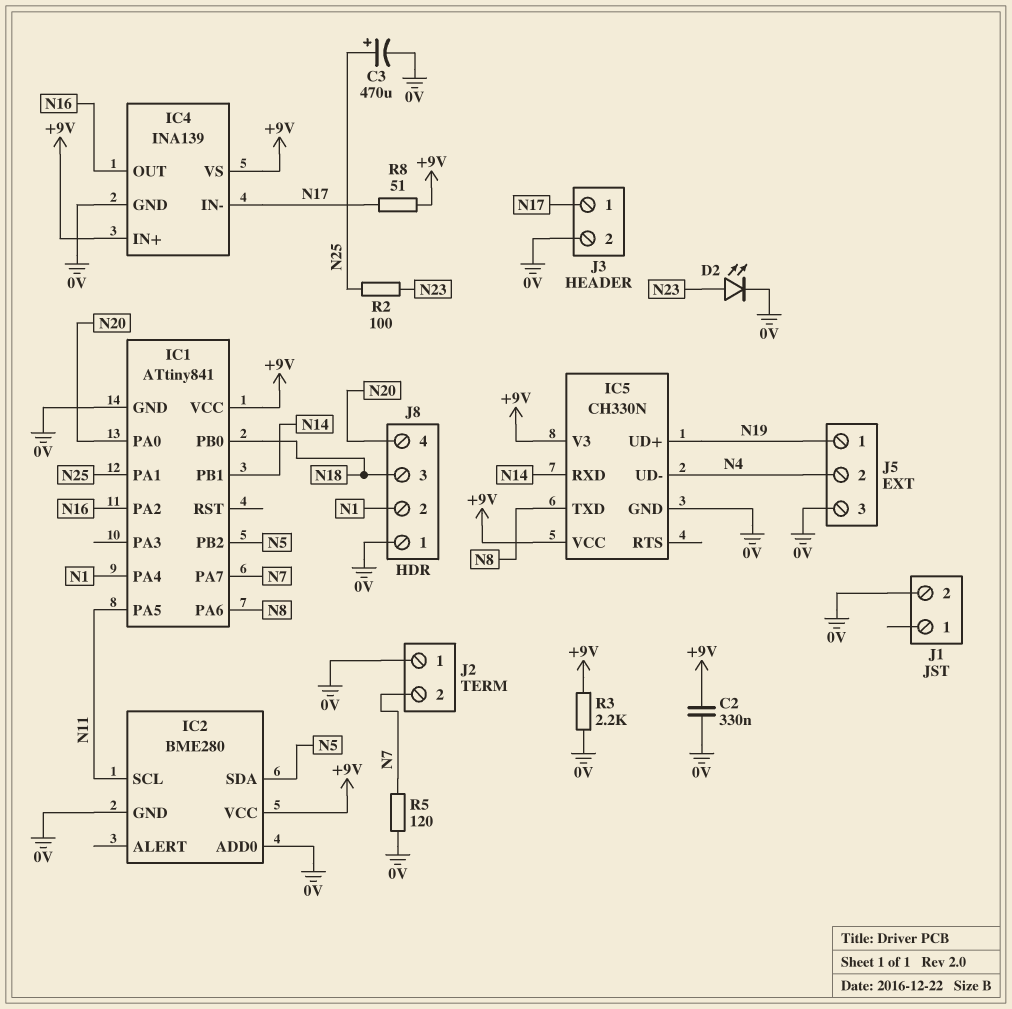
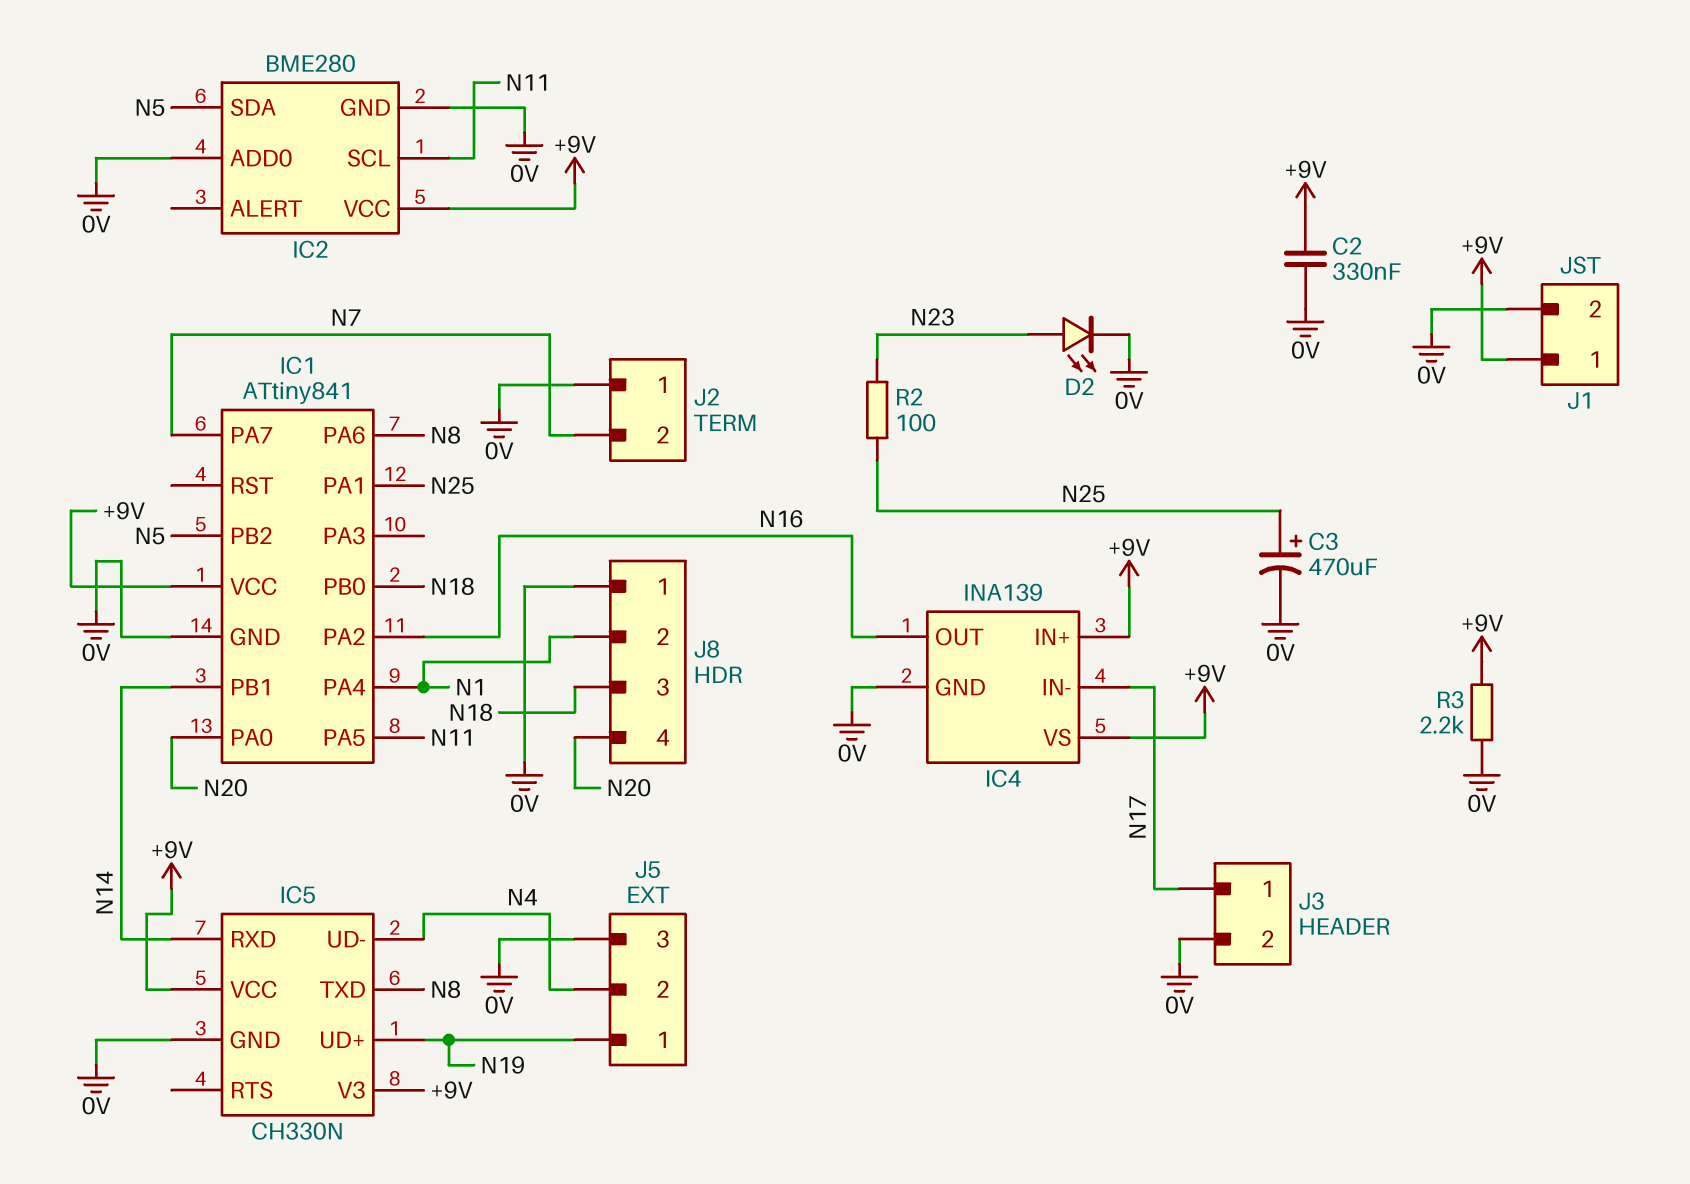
J1 pin 1: none -> +9V
R5: 120 (0V, N7) -> none
R8: 51 (+9V, N17) -> none

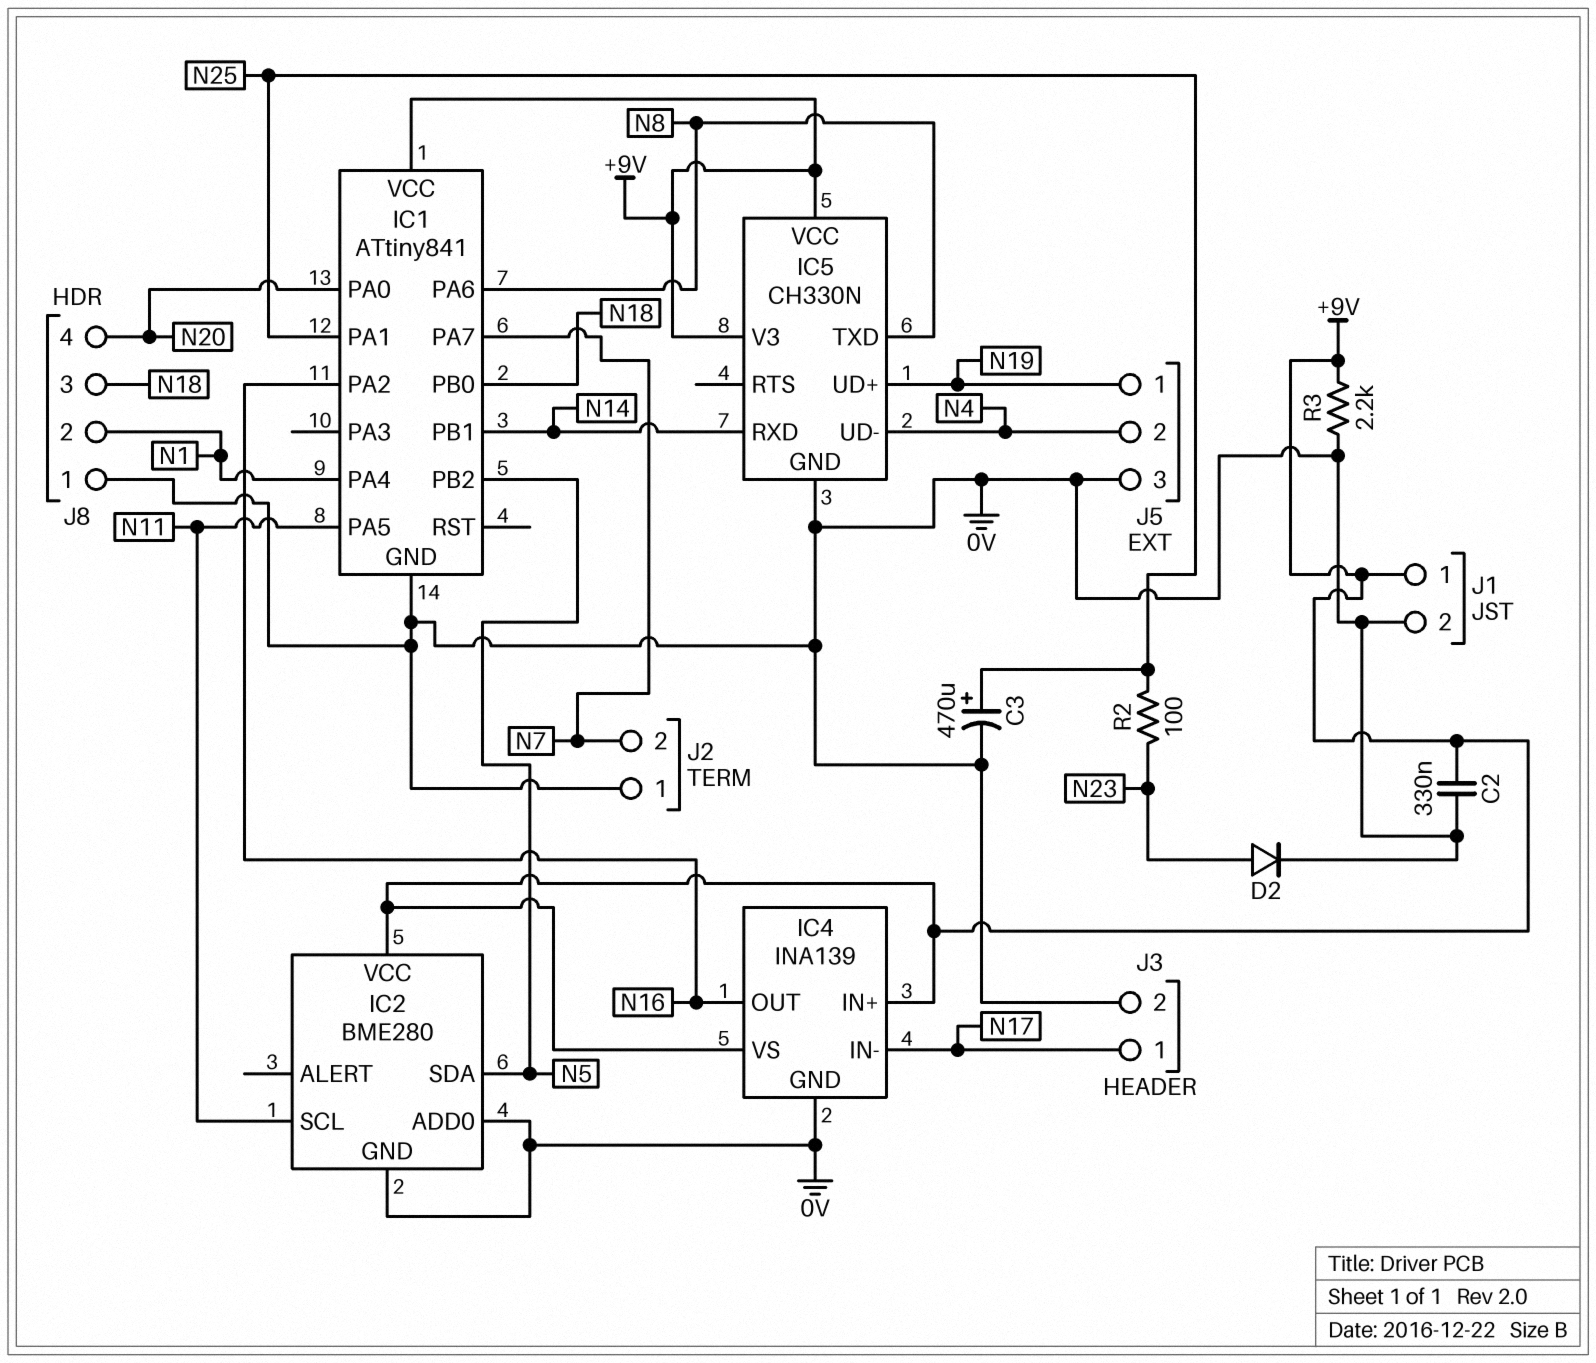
D2: LED (A N23, K 0V) -> diode (A N23, K 0V)

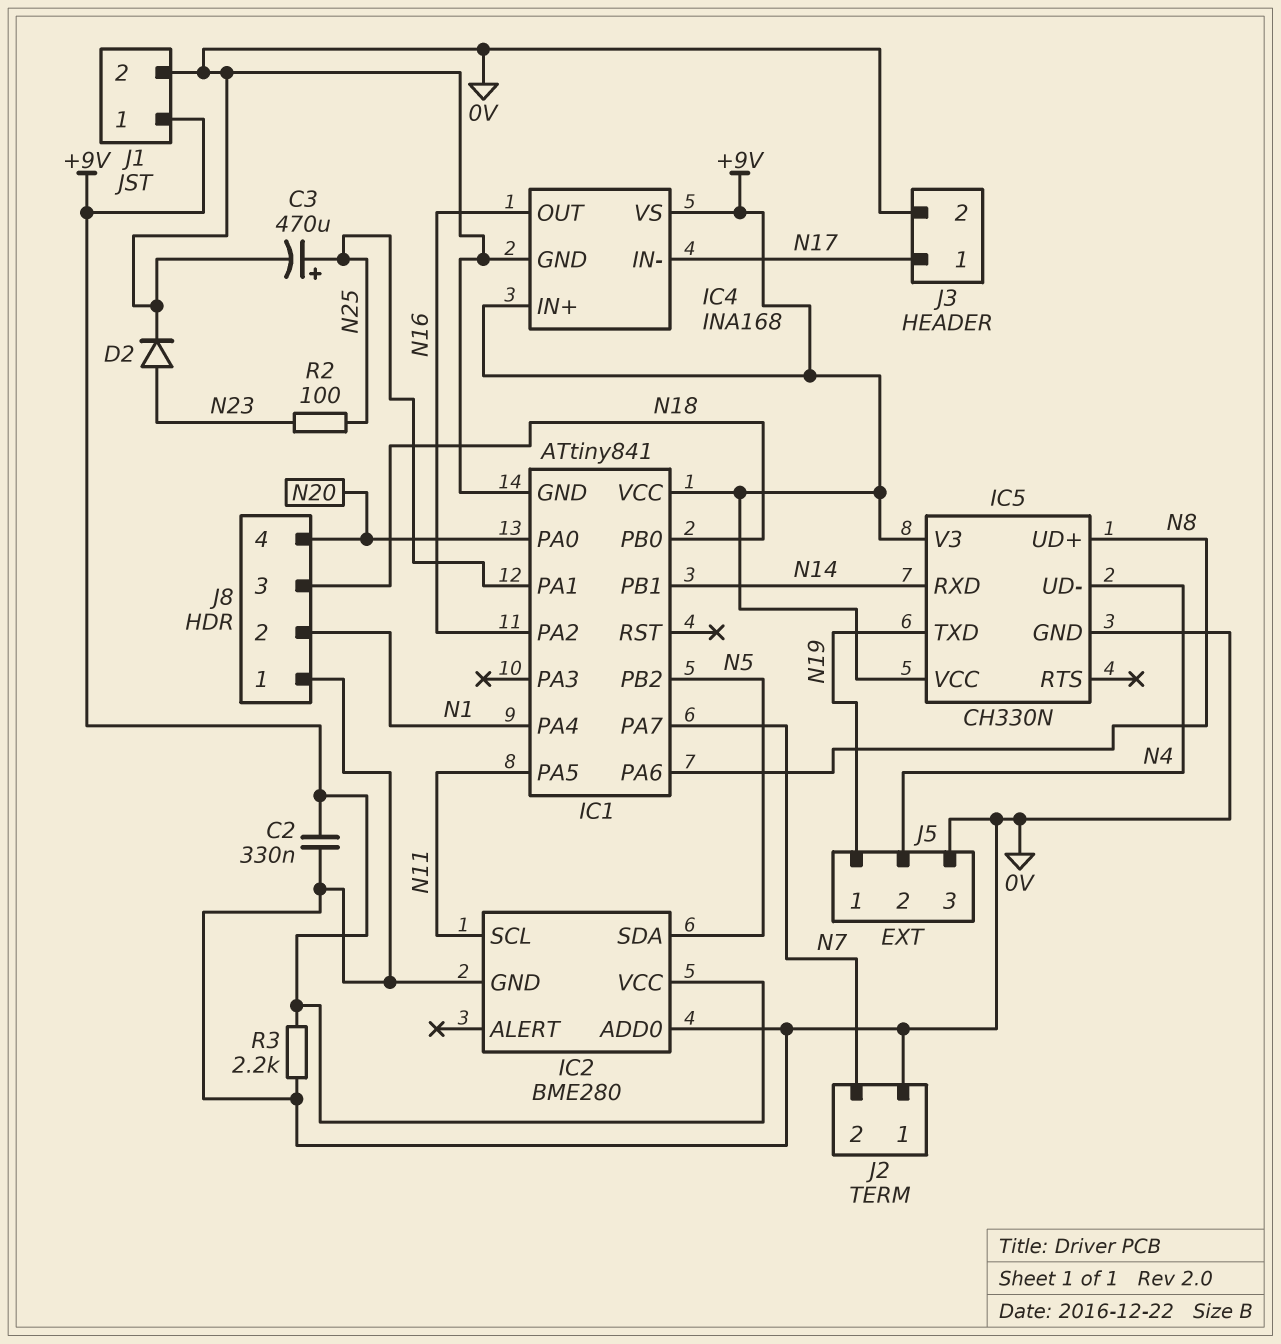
IC4: INA139 -> INA168
IC5 pin TXD: N8 -> N19
IC5 pin UD+: N19 -> N8

